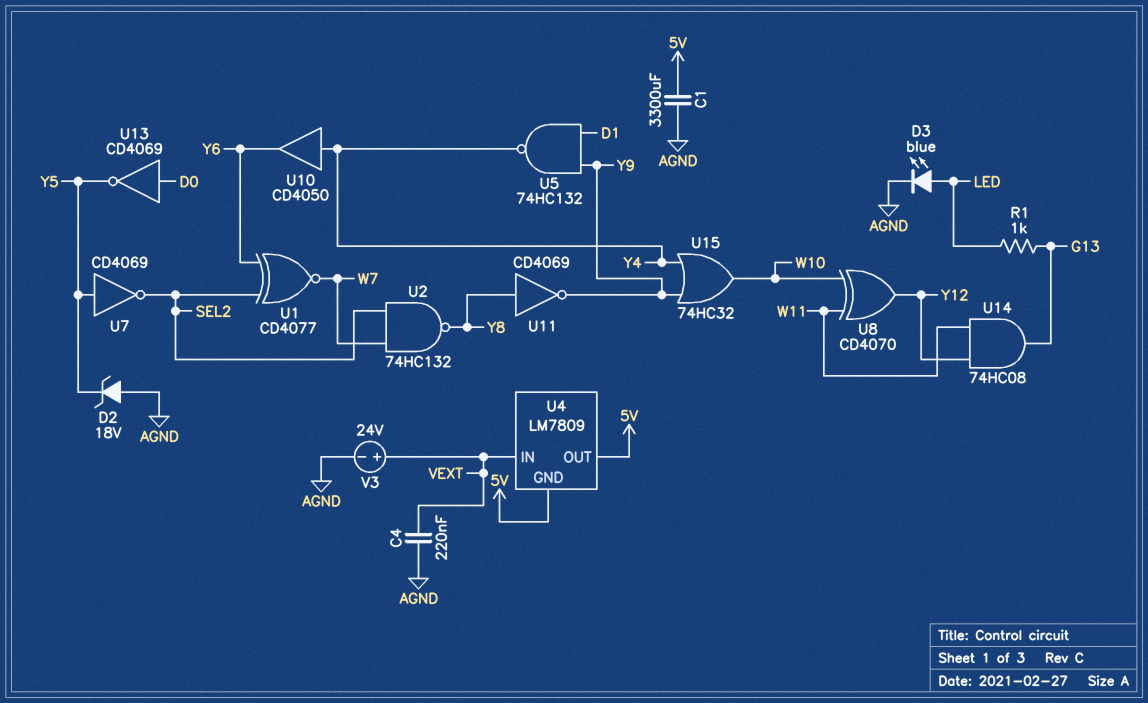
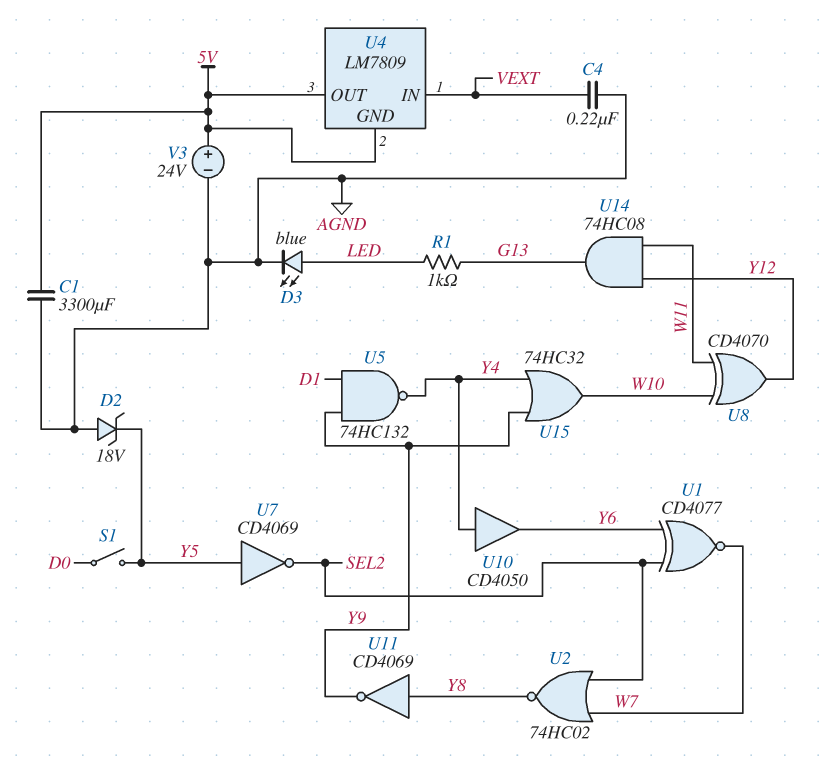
S1: none -> switch (D0, Y5)
U2: NAND 74HC132 (in SEL2, in W7, out Y8) -> NOR 74HC02 (in SEL2, in W7, out Y8)
U13: NOT CD4069 (in D0, out Y5) -> none
V3: 24V (plus VEXT, minus AGND) -> 24V (plus 5V, minus AGND)

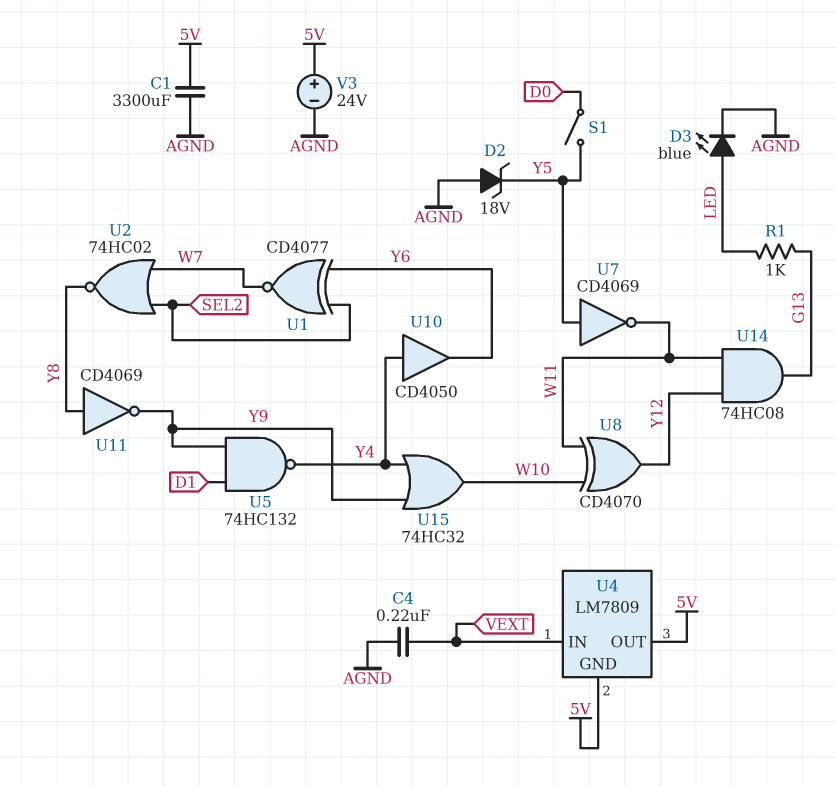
U7: NOT CD4069 (in Y5, out SEL2) -> NOT CD4069 (in Y5, out W11)

